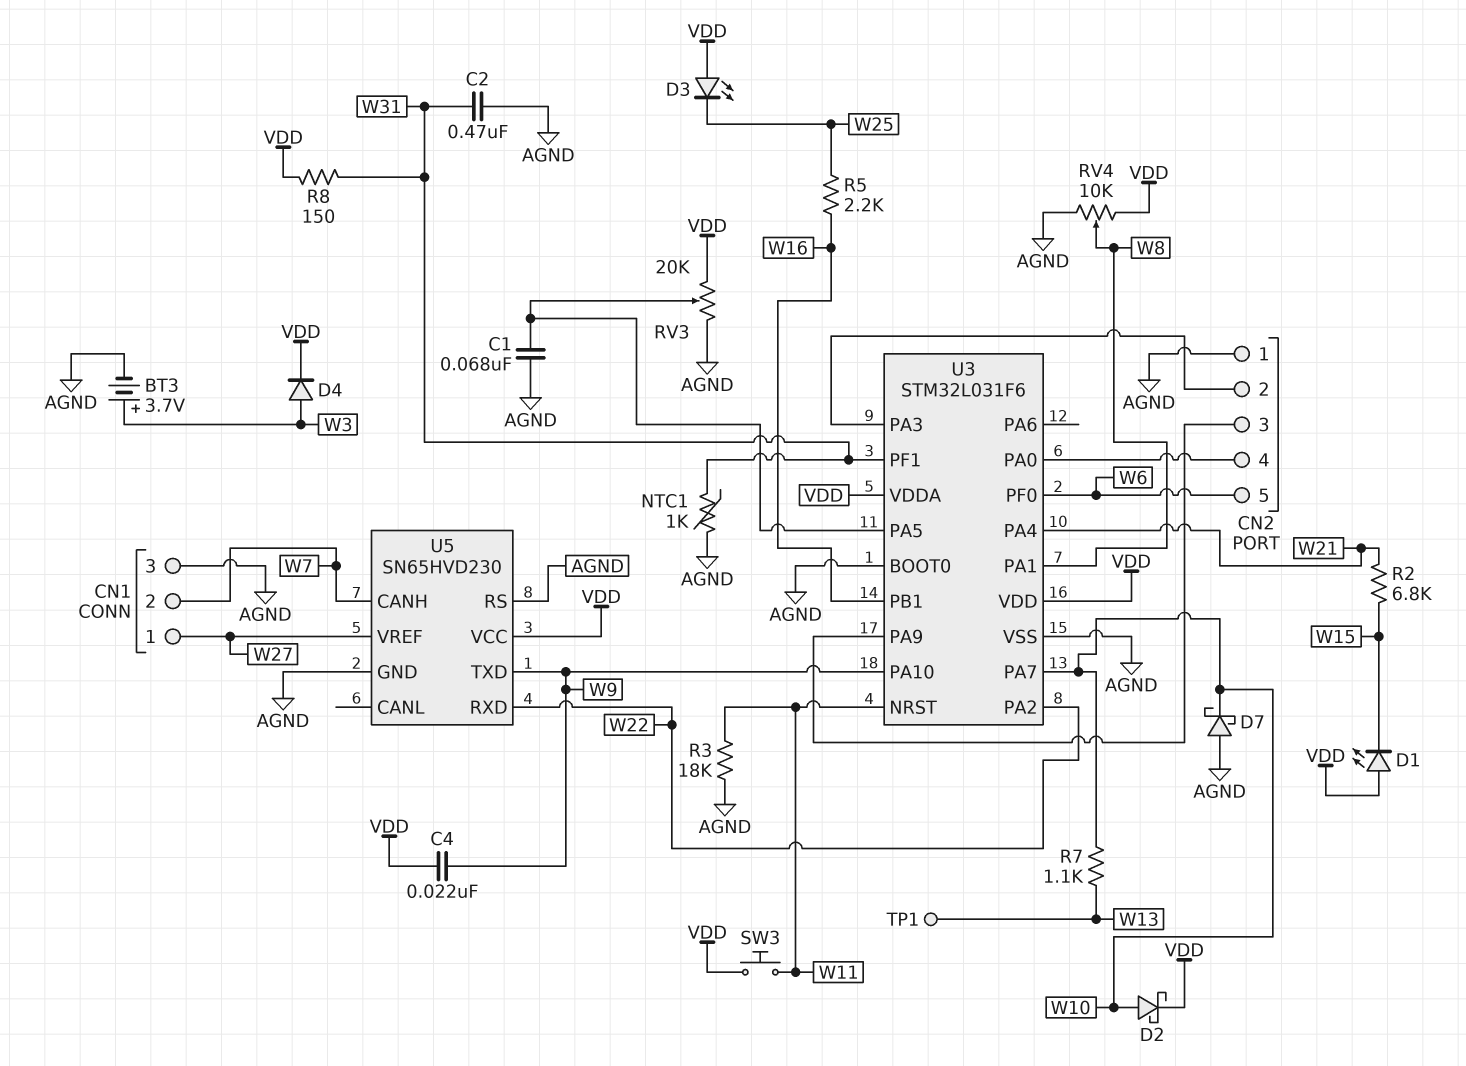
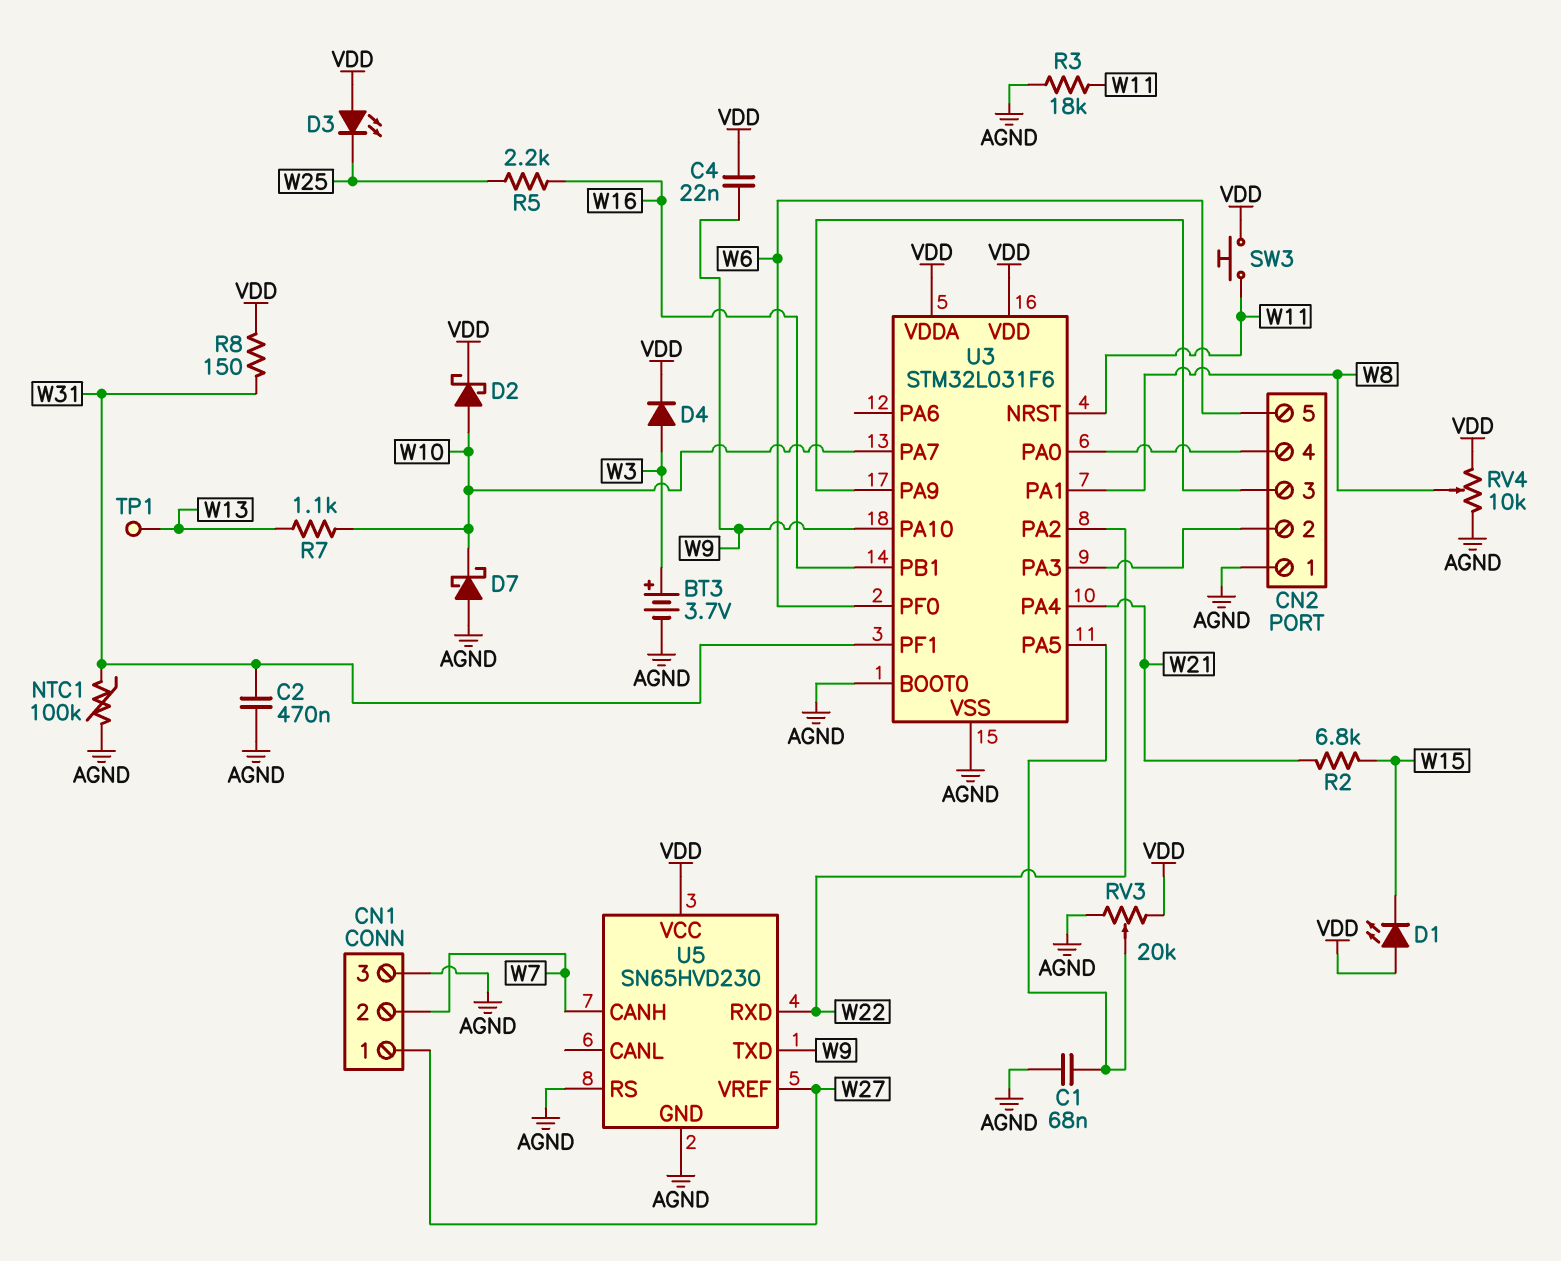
NTC1: 1k (AGND, W31) -> 100k (AGND, W31)

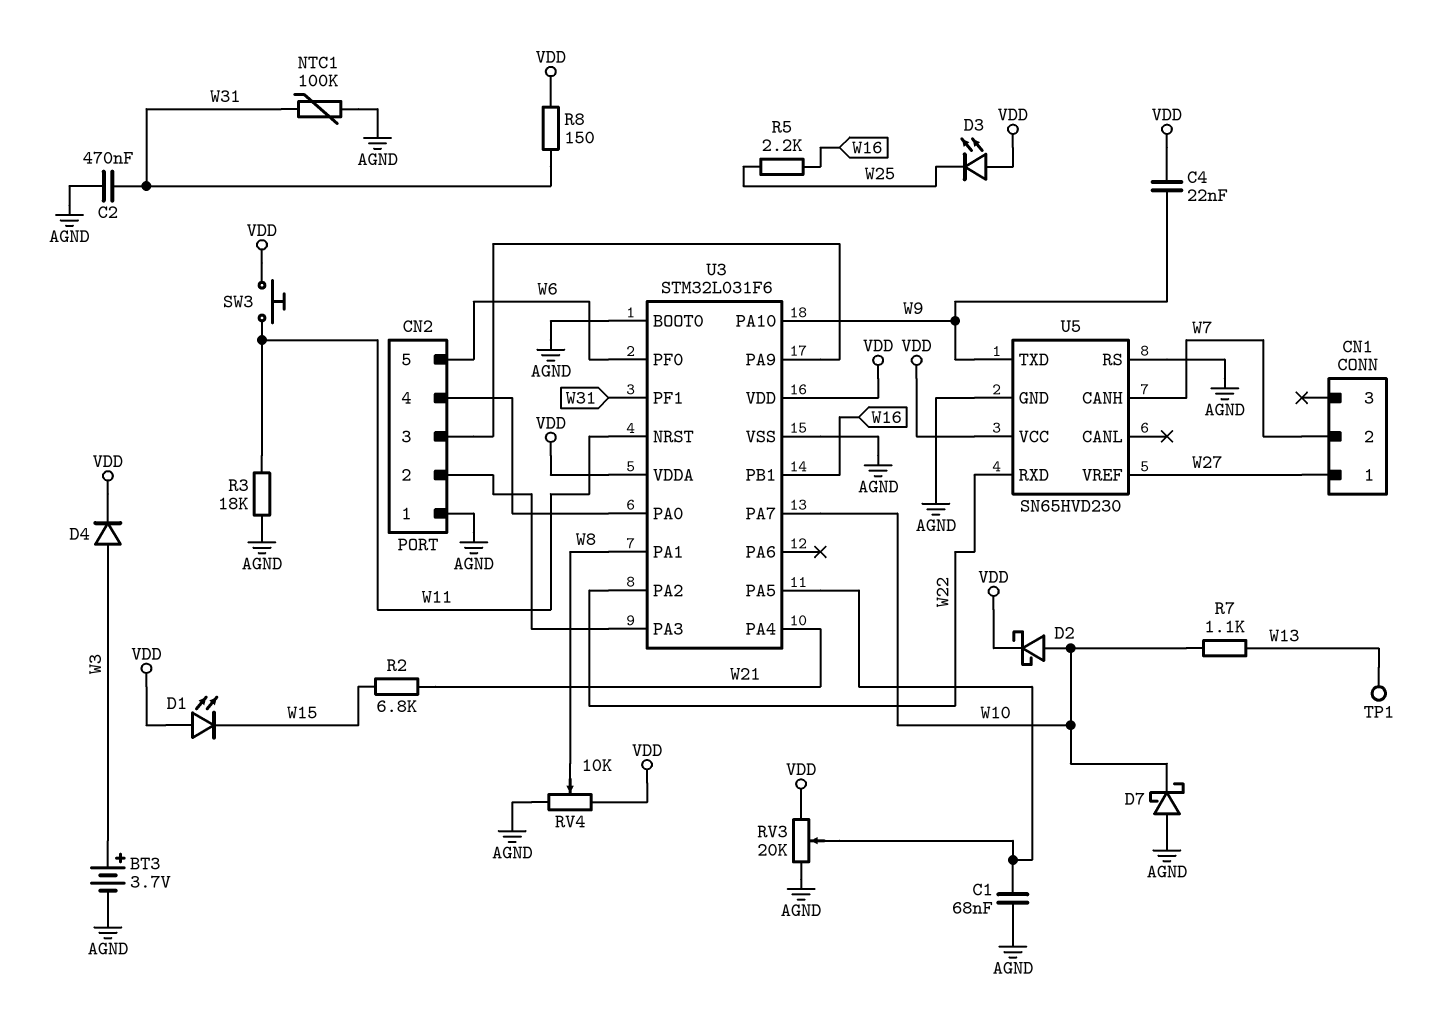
CN1 pin 3: AGND -> none

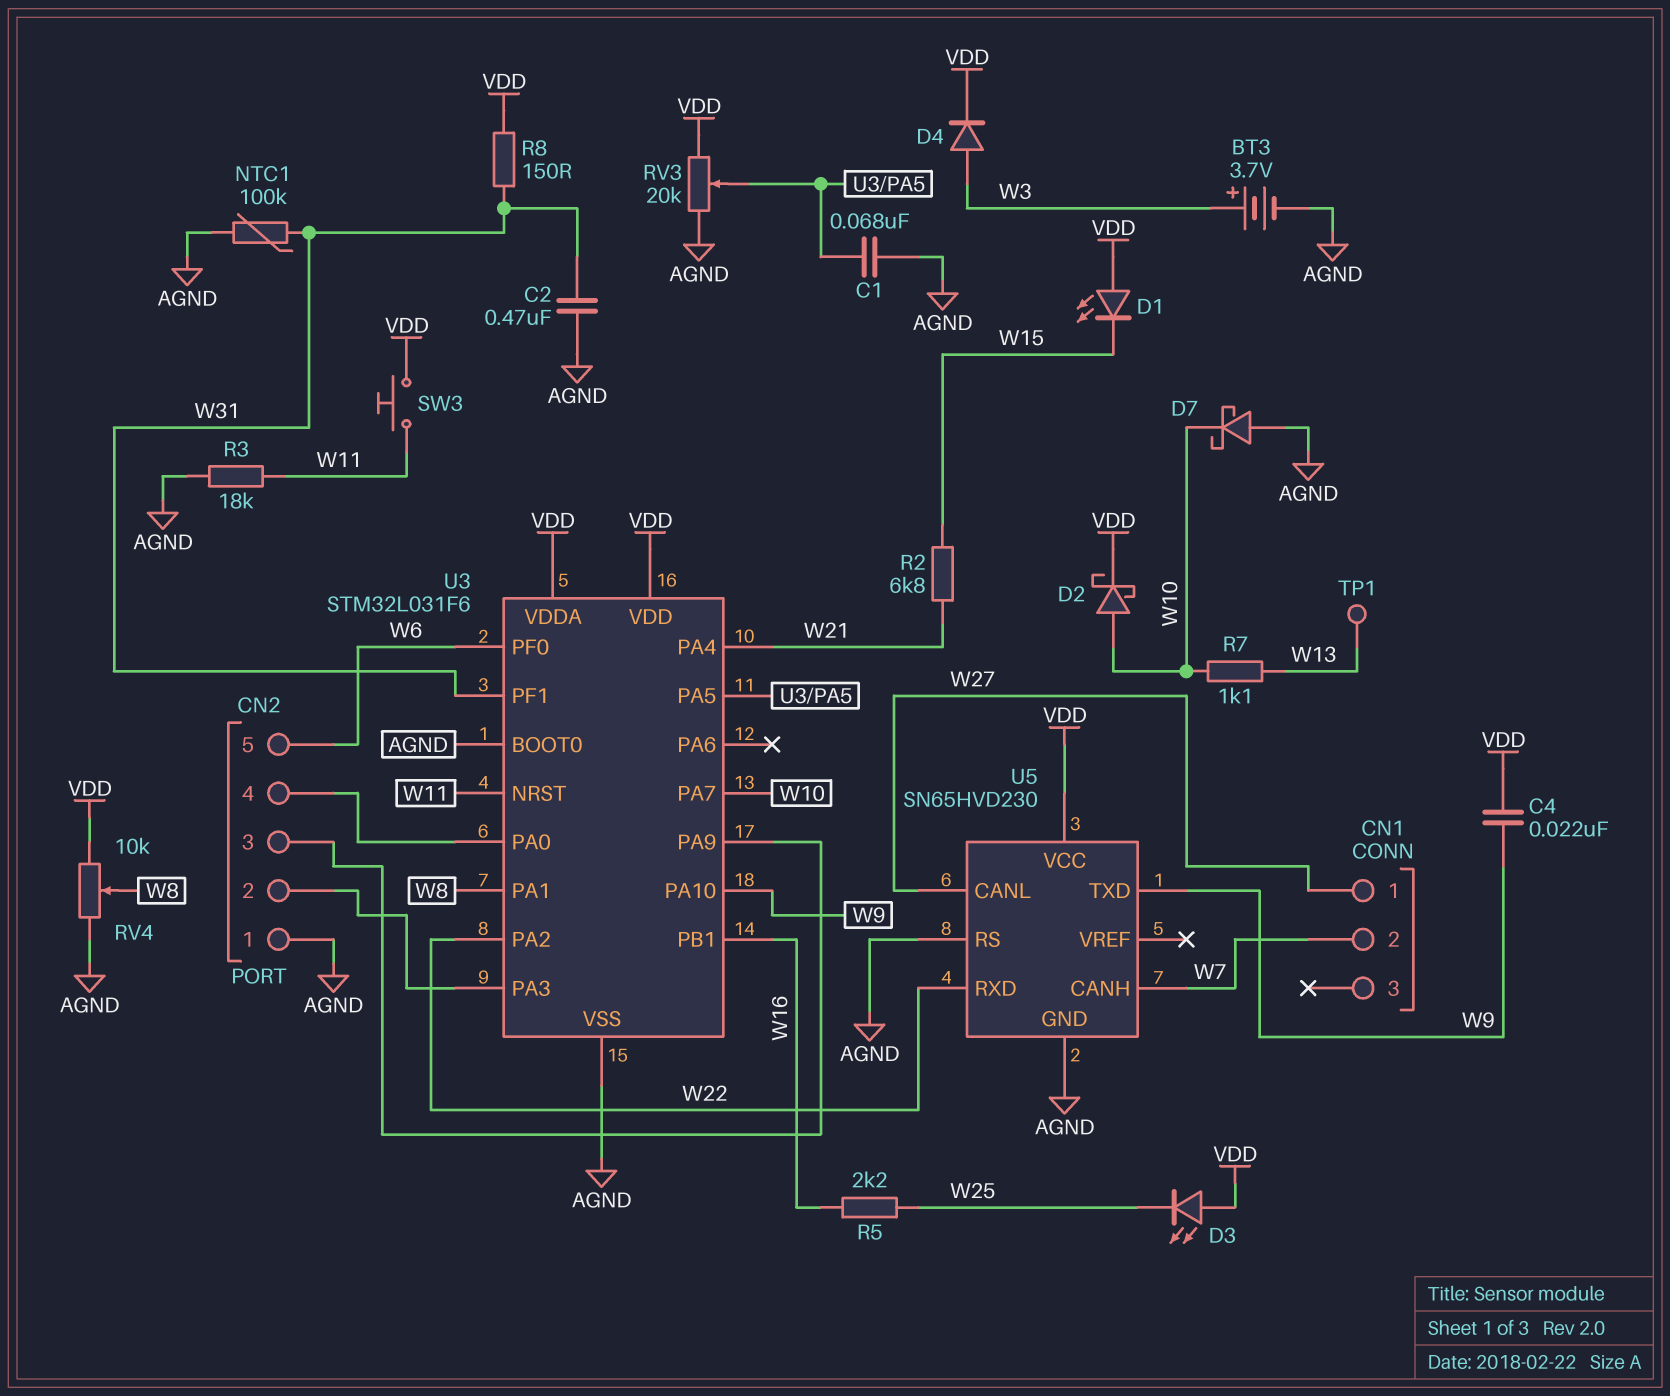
U5 pin CANL: none -> W27
U5 pin VREF: W27 -> none

